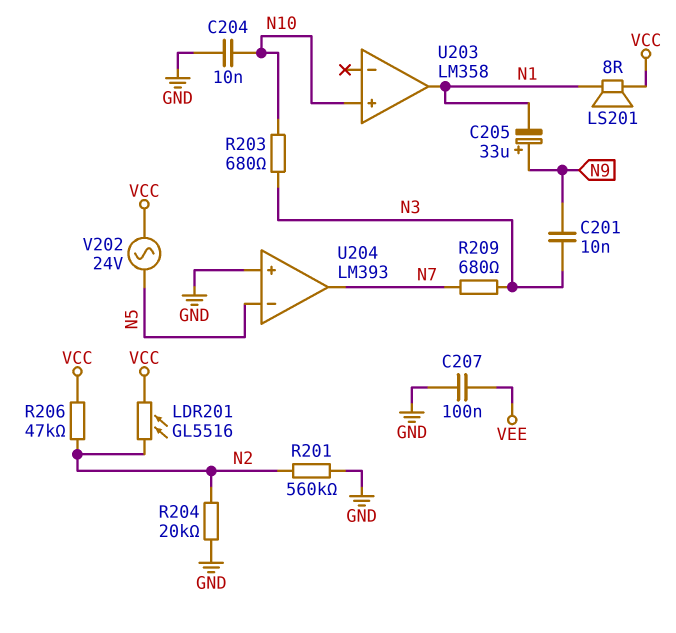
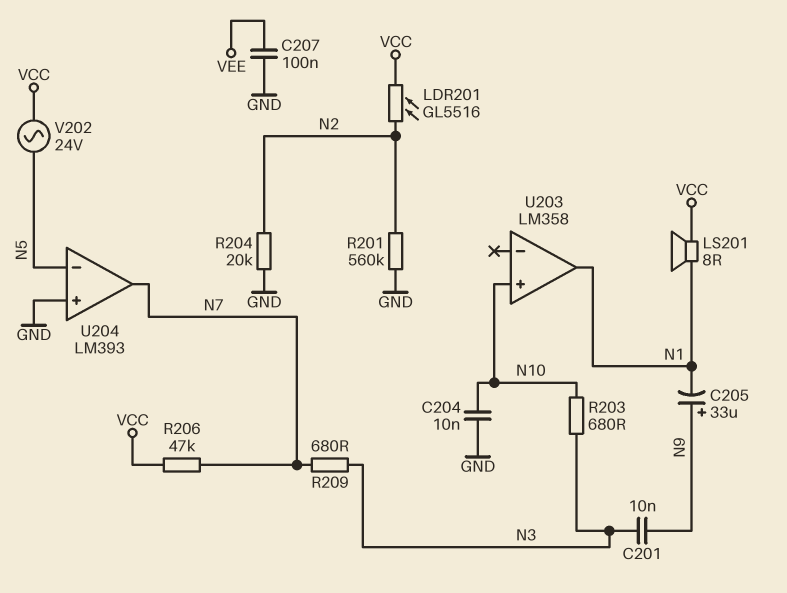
R206: 47k (N2, VCC) -> 47k (N7, VCC)

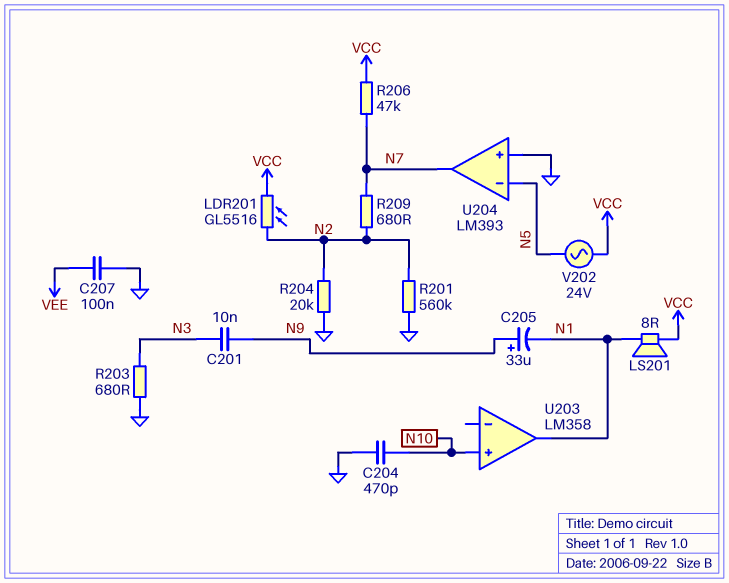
C204: 10nF (GND, N10) -> 470pF (GND, N10)
R203: 680 (N3, N10) -> 680 (GND, N3)
R209: 680 (N3, N7) -> 680 (N2, N7)

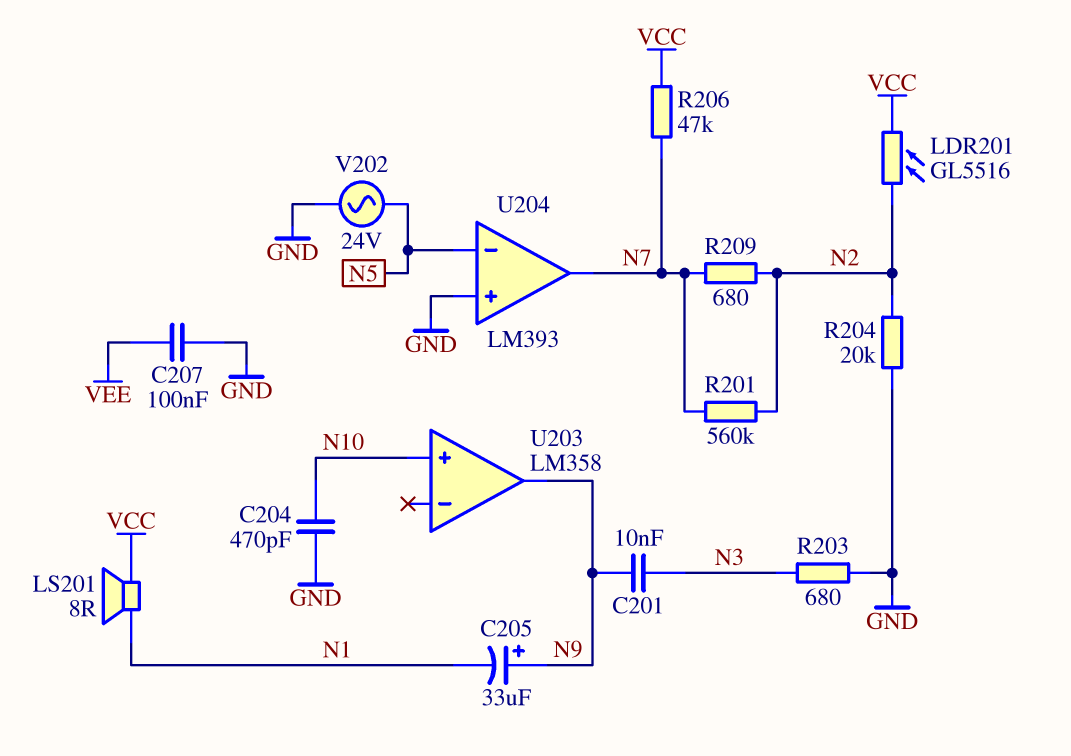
R201: 560k (GND, N2) -> 560k (N2, N7)
U203 pin out: N1 -> N9
V202: AC 24V (N5, VCC) -> AC 24V (GND, N5)

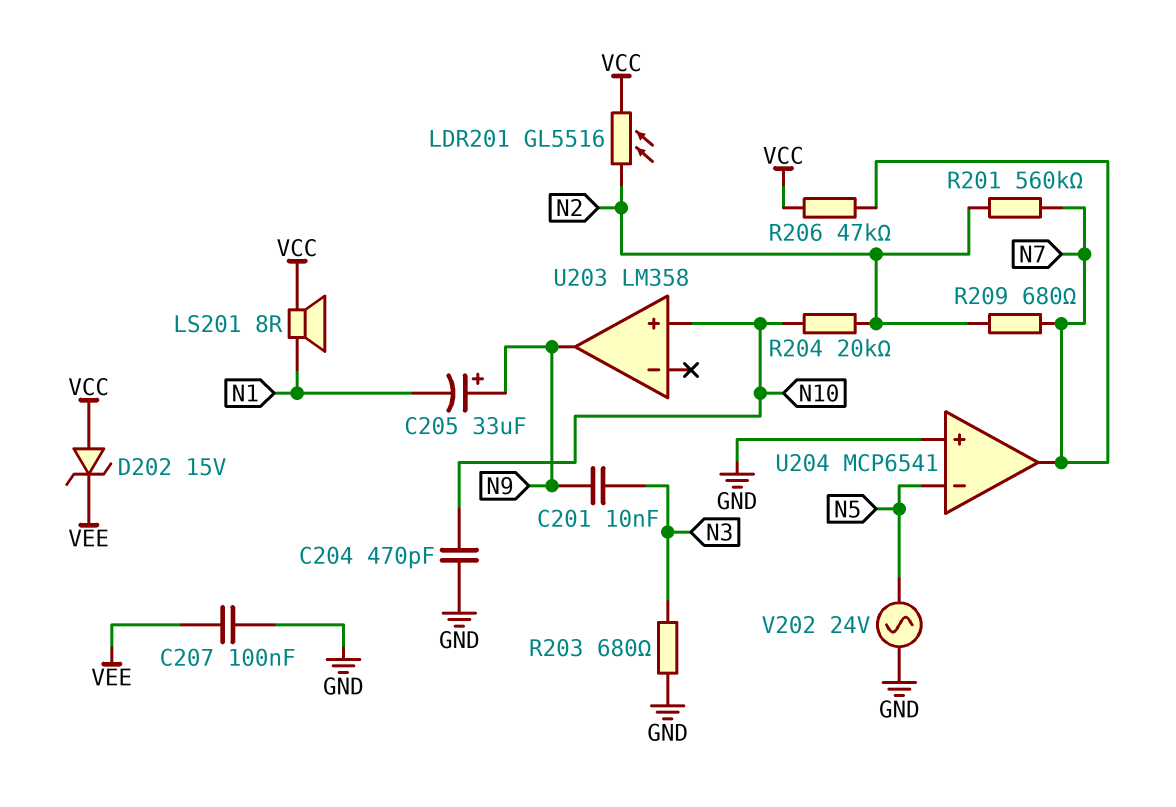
D202: none -> zener 15V (A VCC, K VEE)
R204: 20k (GND, N2) -> 20k (N2, N10)
U204: LM393 -> MCP6541

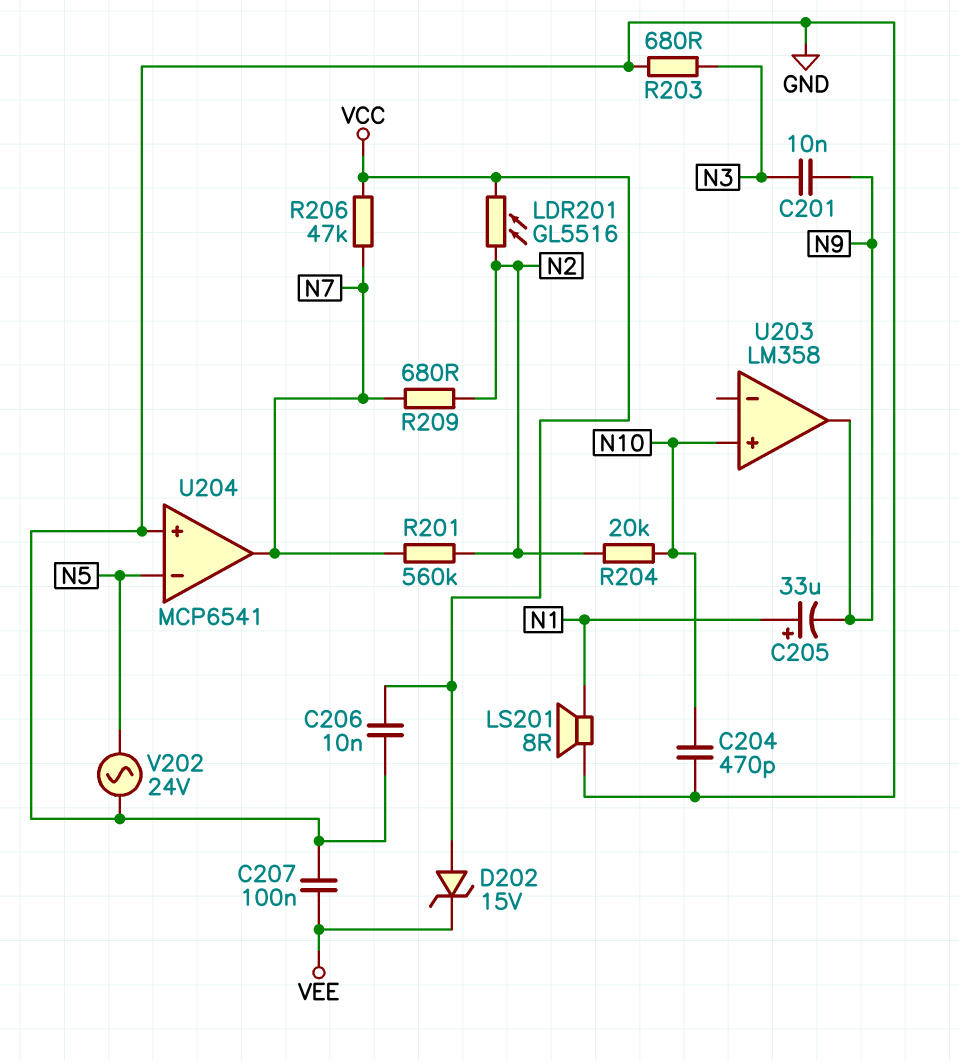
C205: 33uF (plus N9, minus N1) -> 33uF (plus N1, minus N9)
C206: none -> 10nF (GND, VCC)
LS201: speaker 8R (N1, VCC) -> speaker 8R (GND, N1)

